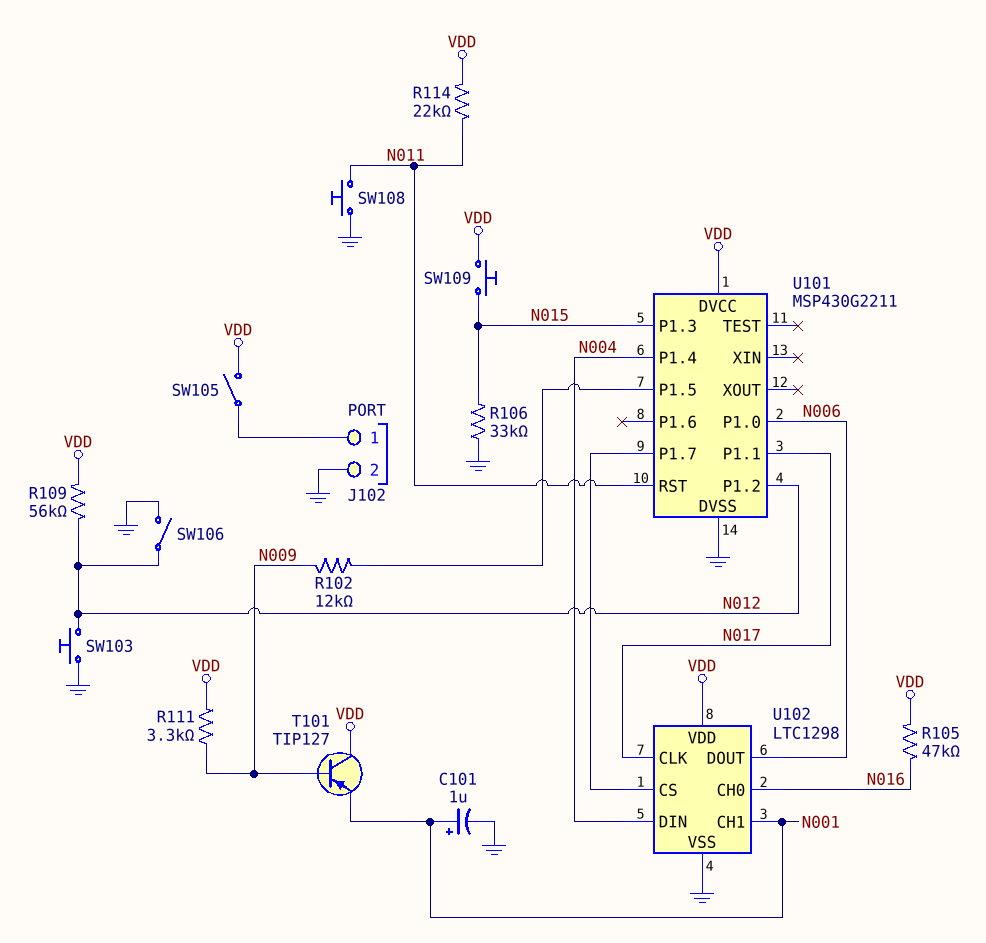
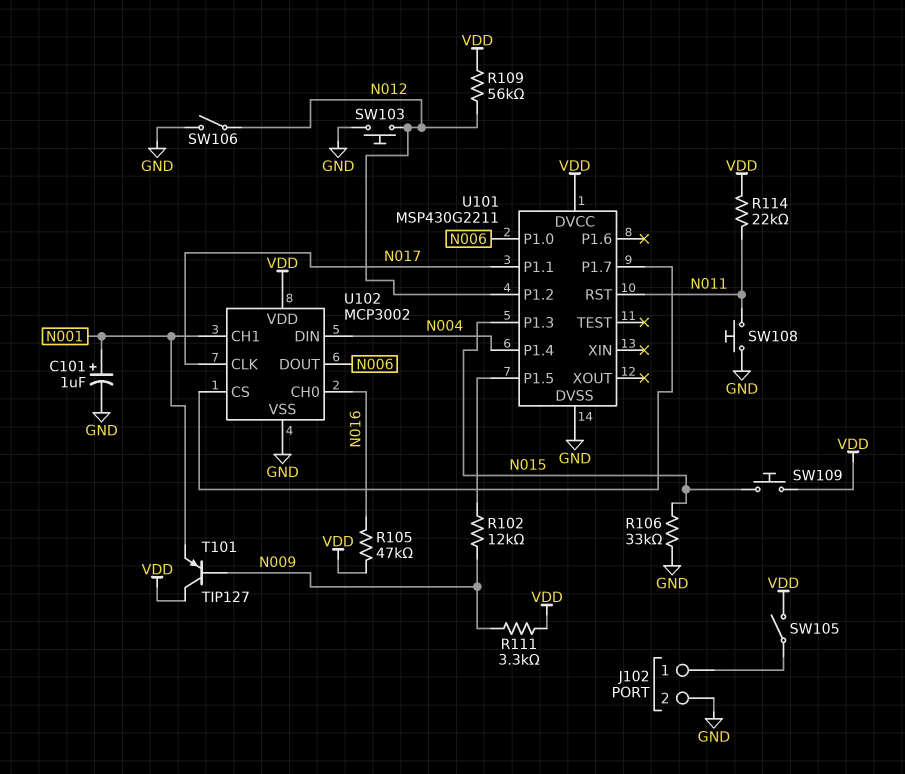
U102: LTC1298 -> MCP3002

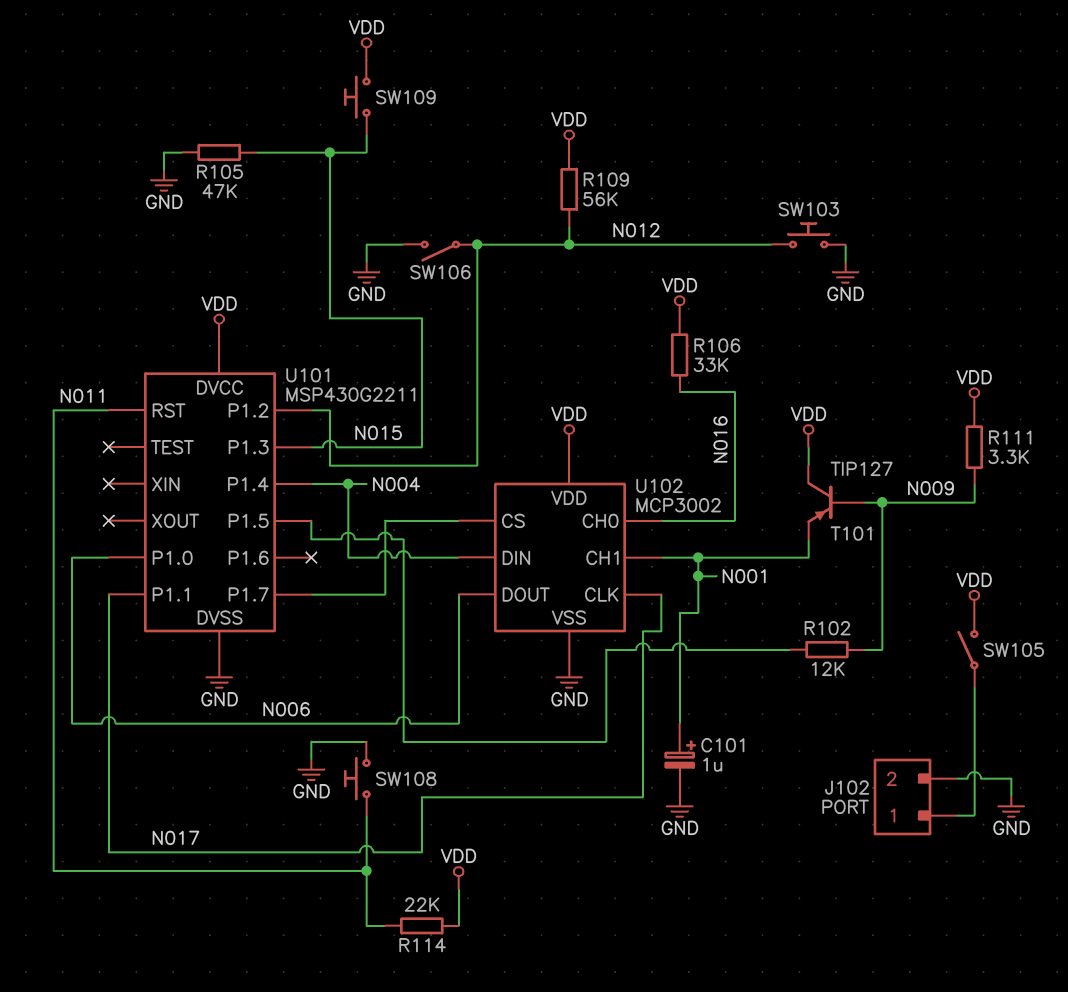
R105: 47k (N016, VDD) -> 47k (GND, N015)
R106: 33k (GND, N015) -> 33k (N016, VDD)

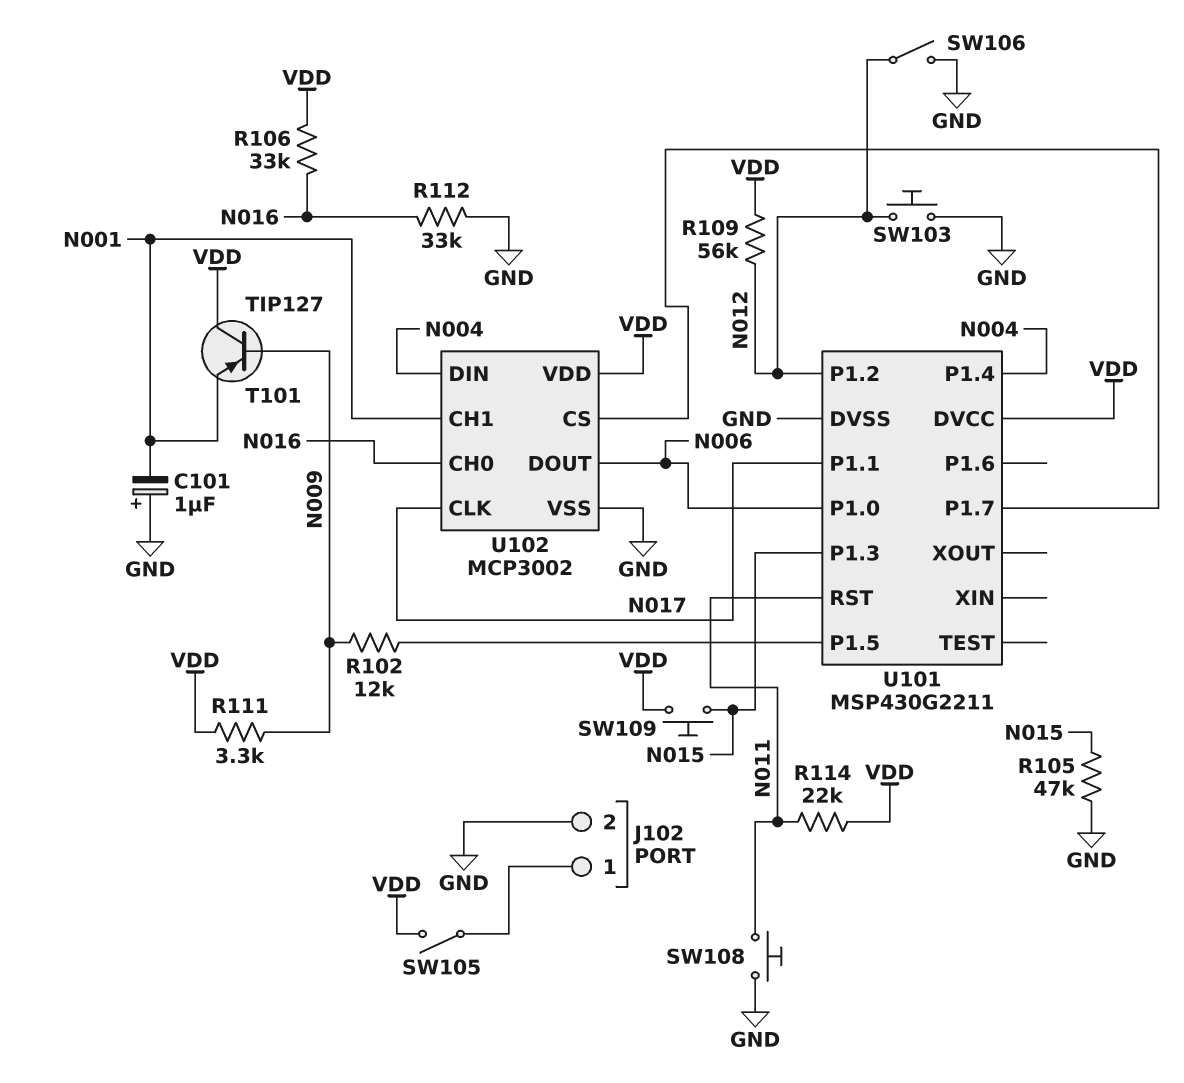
C101: 1uF (plus N001, minus GND) -> 1uF (plus GND, minus N001)
R112: none -> 33k (GND, N016)

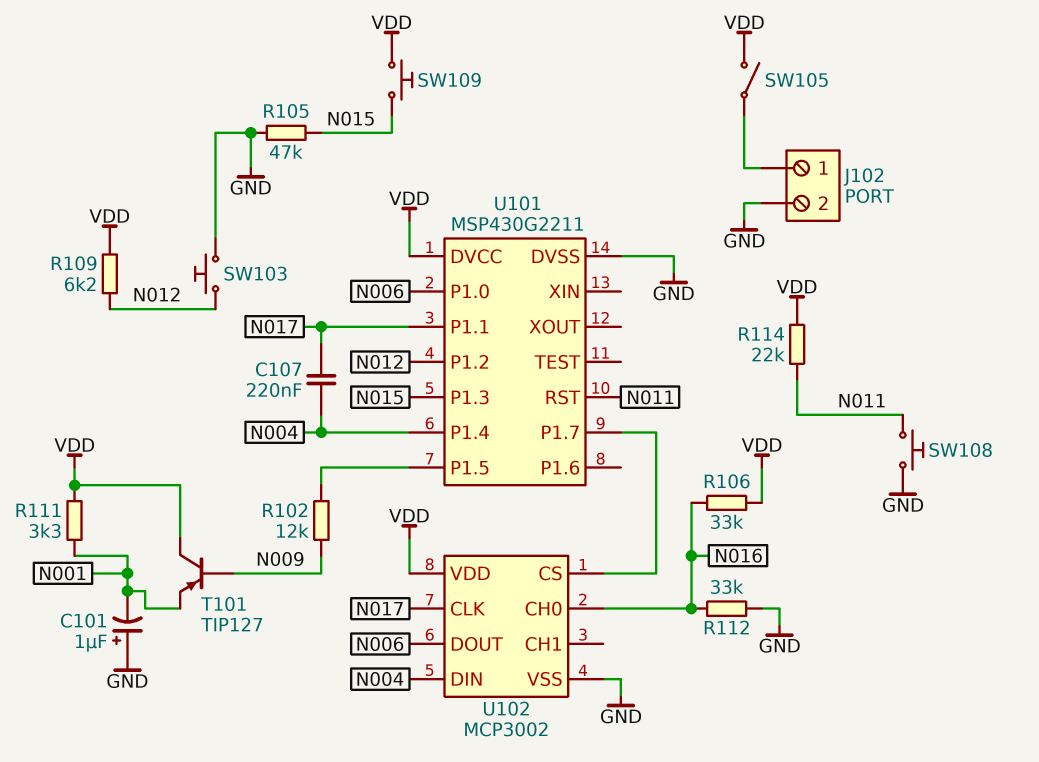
C107: none -> 220nF (N004, N017)
R109: 56k (N012, VDD) -> 6.2k (N012, VDD)
R111: 3.3k (N009, VDD) -> 3.3k (N001, VDD)
SW106: switch (GND, N012) -> none
U102 pin CH1: N001 -> none

